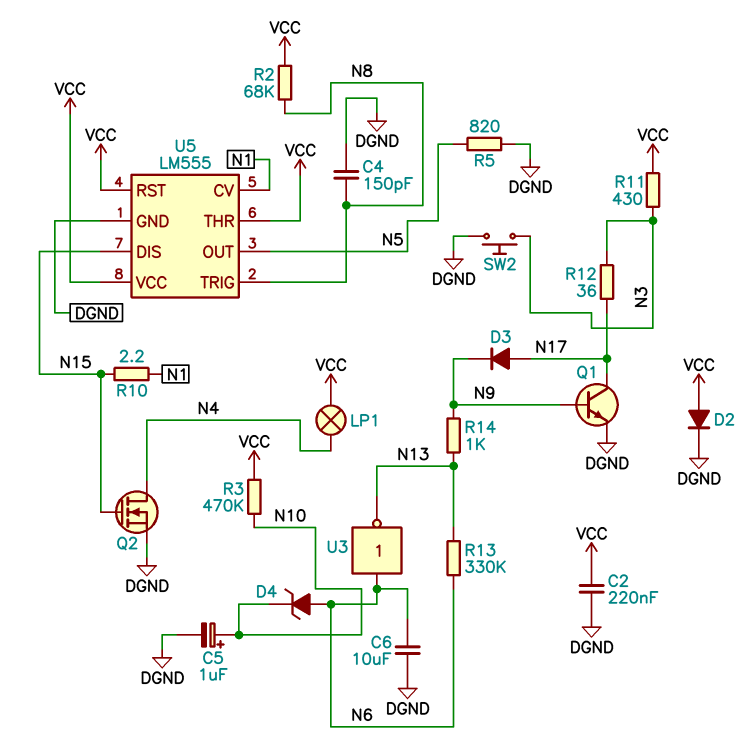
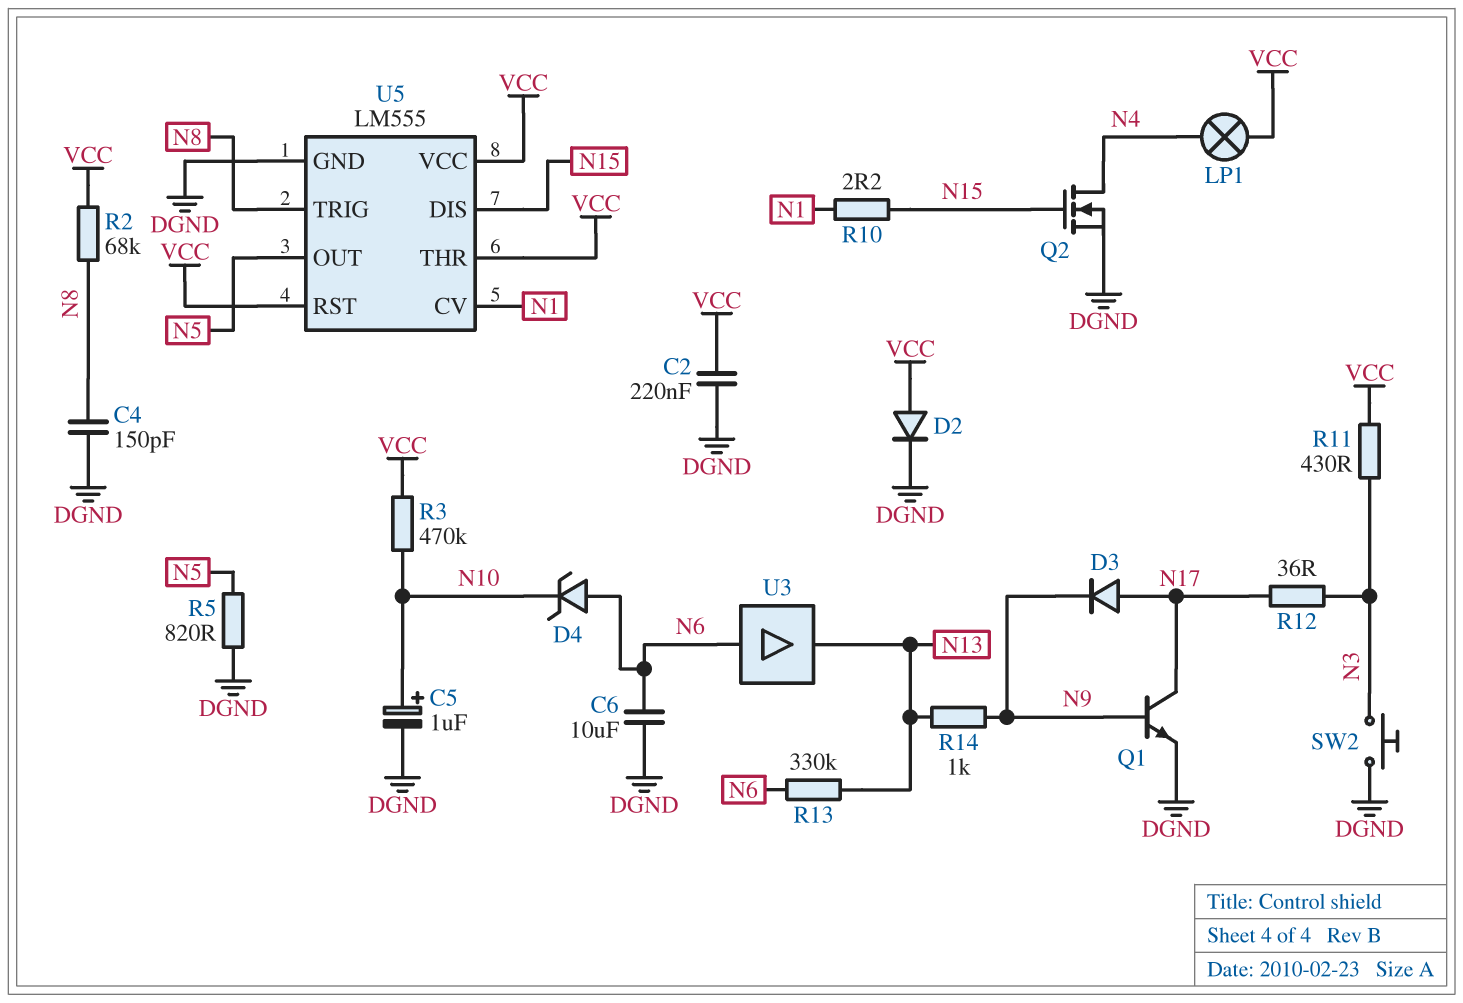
U3: NOT (in N6, out N13) -> buffer (in N6, out N13)

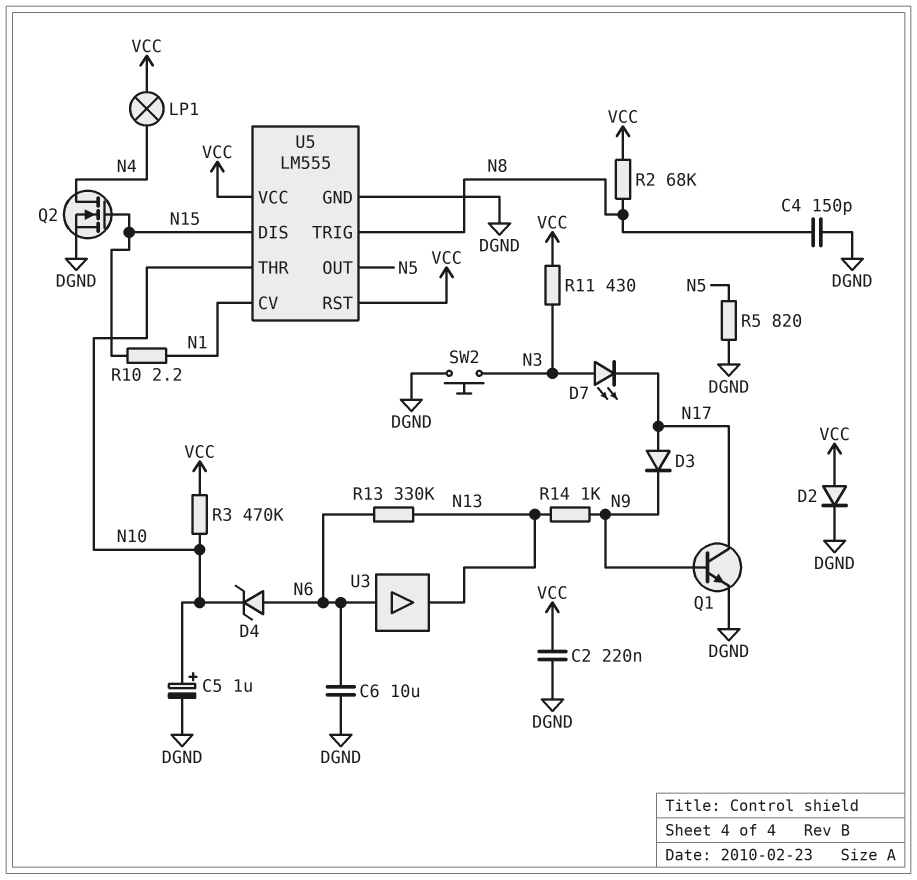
D7: none -> LED (A N3, K N17)
R12: 36 (N3, N17) -> none
U5 pin THR: VCC -> N10

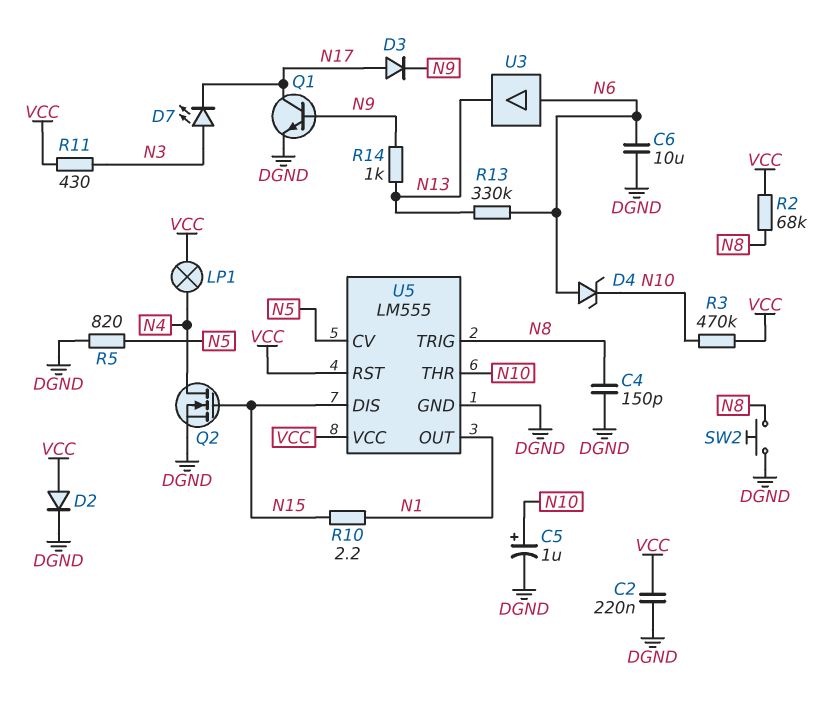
SW2: button (DGND, N3) -> button (DGND, N8)
U5 pin CV: N1 -> N5
U5 pin OUT: N5 -> N1

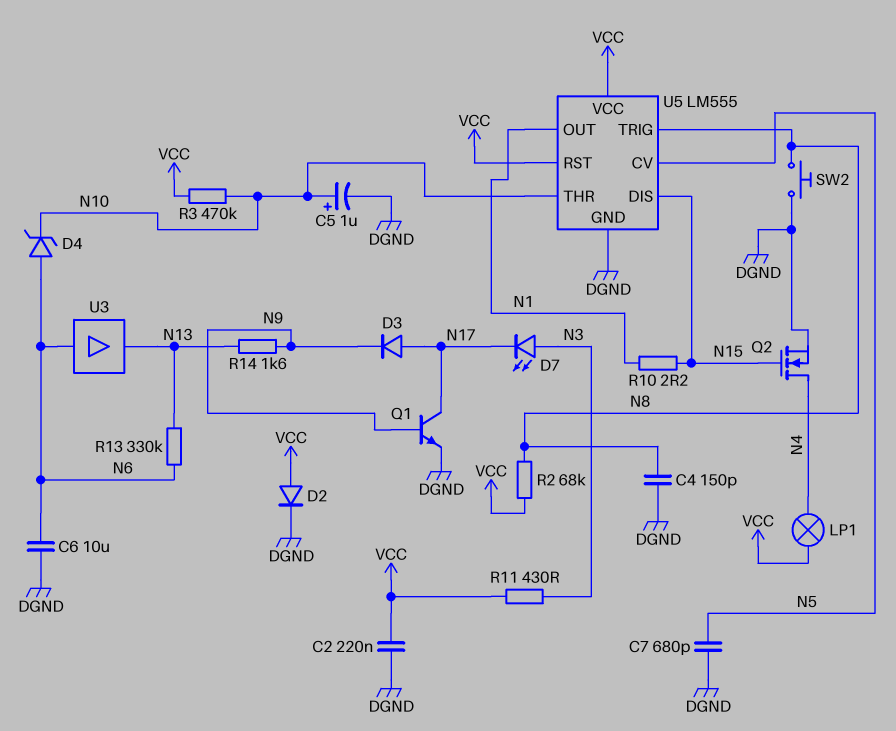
C7: none -> 680pF (DGND, N5)
R5: 820 (DGND, N5) -> none
R14: 1k (N9, N13) -> 1.6k (N9, N13)

